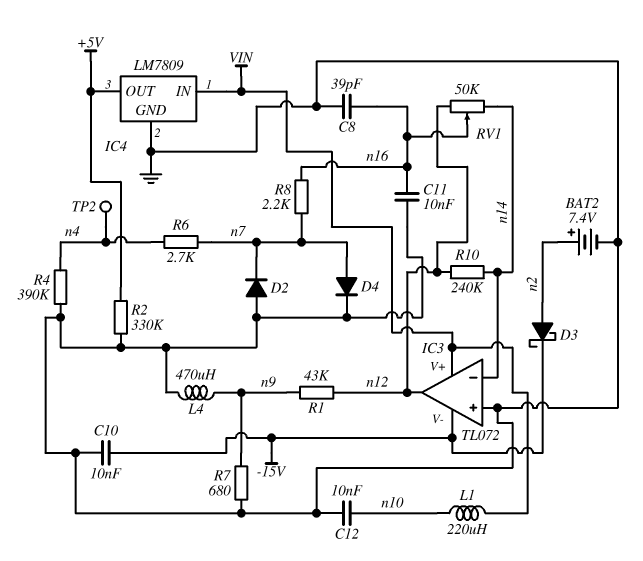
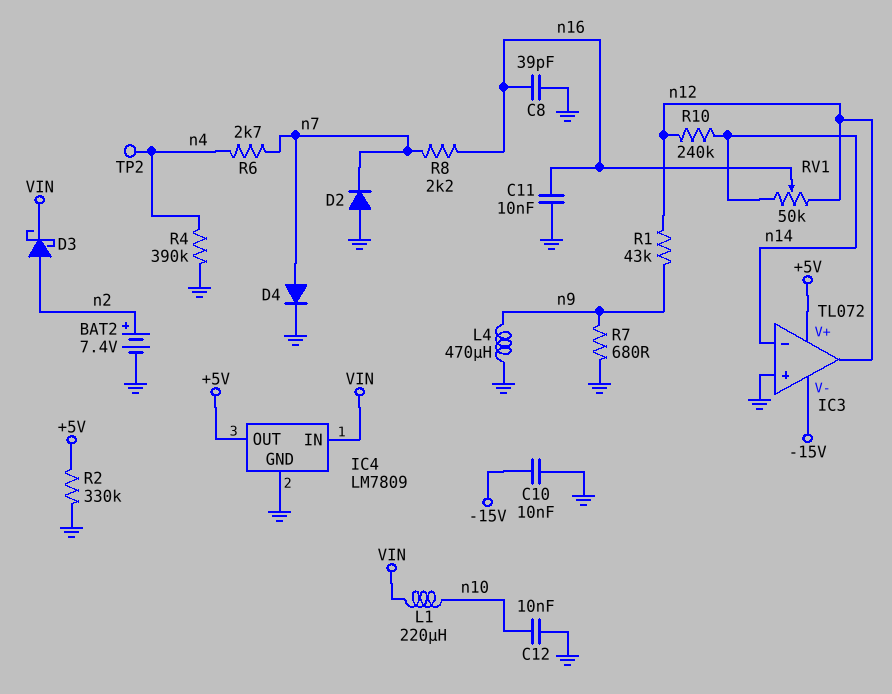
D3: schottky (A n2, K -15V) -> schottky (A n2, K VIN)
IC3 pin V+: VIN -> +5V

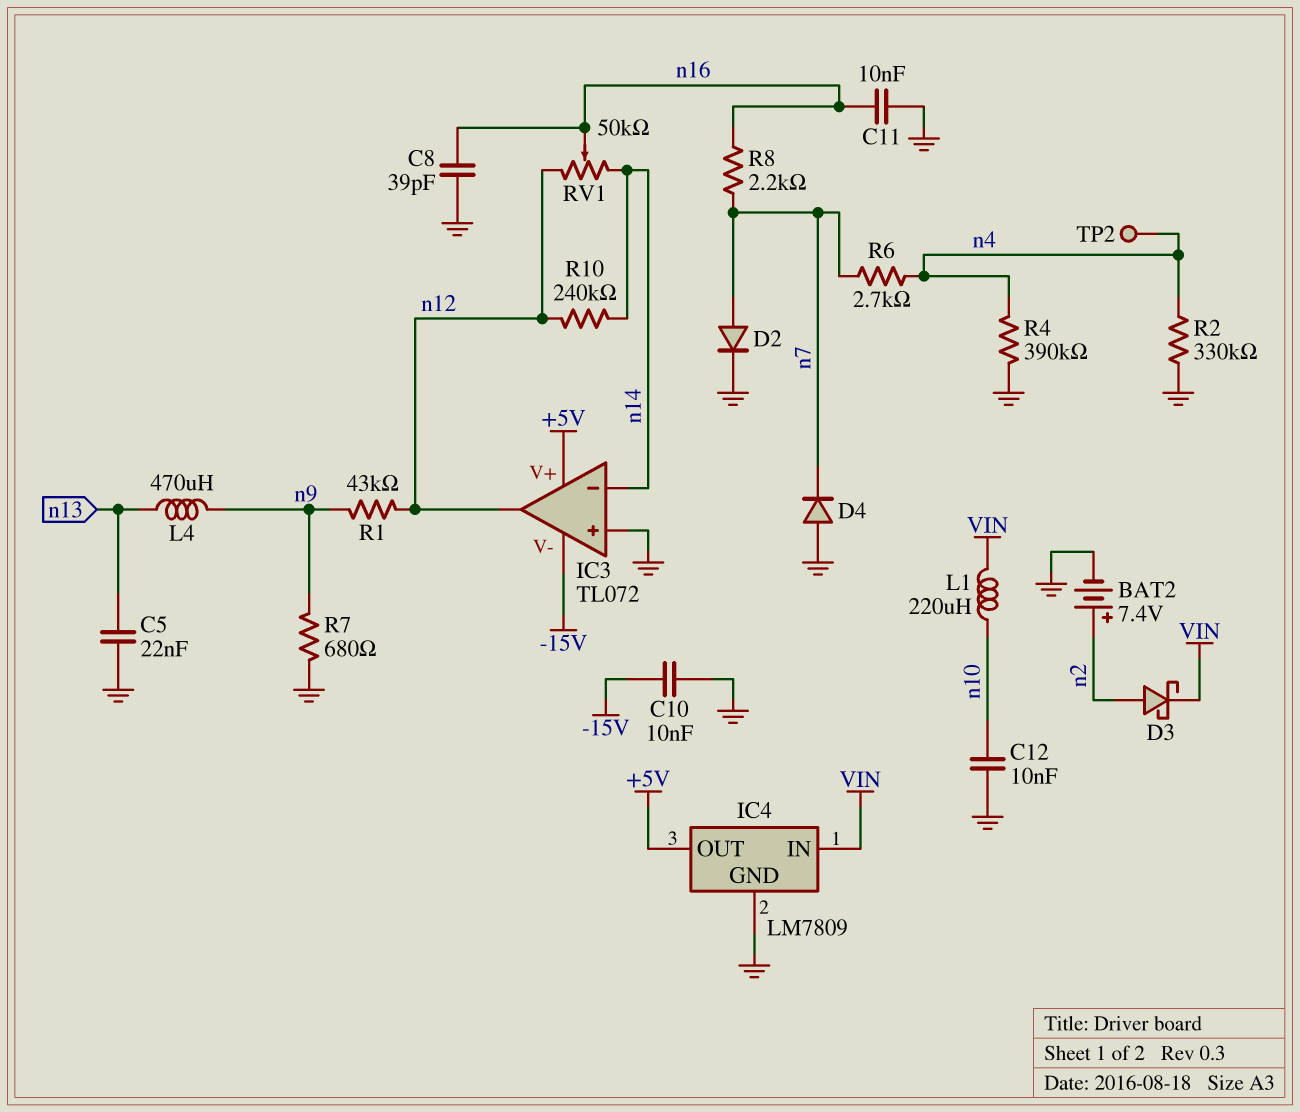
C5: none -> 22nF (GND, n13)
D2: diode (A GND, K n7) -> diode (A n7, K GND)
D4: diode (A n7, K GND) -> diode (A GND, K n7)
L4: 470uH (GND, n9) -> 470uH (n9, n13)
R2: 330k (+5V, GND) -> 330k (GND, n4)

